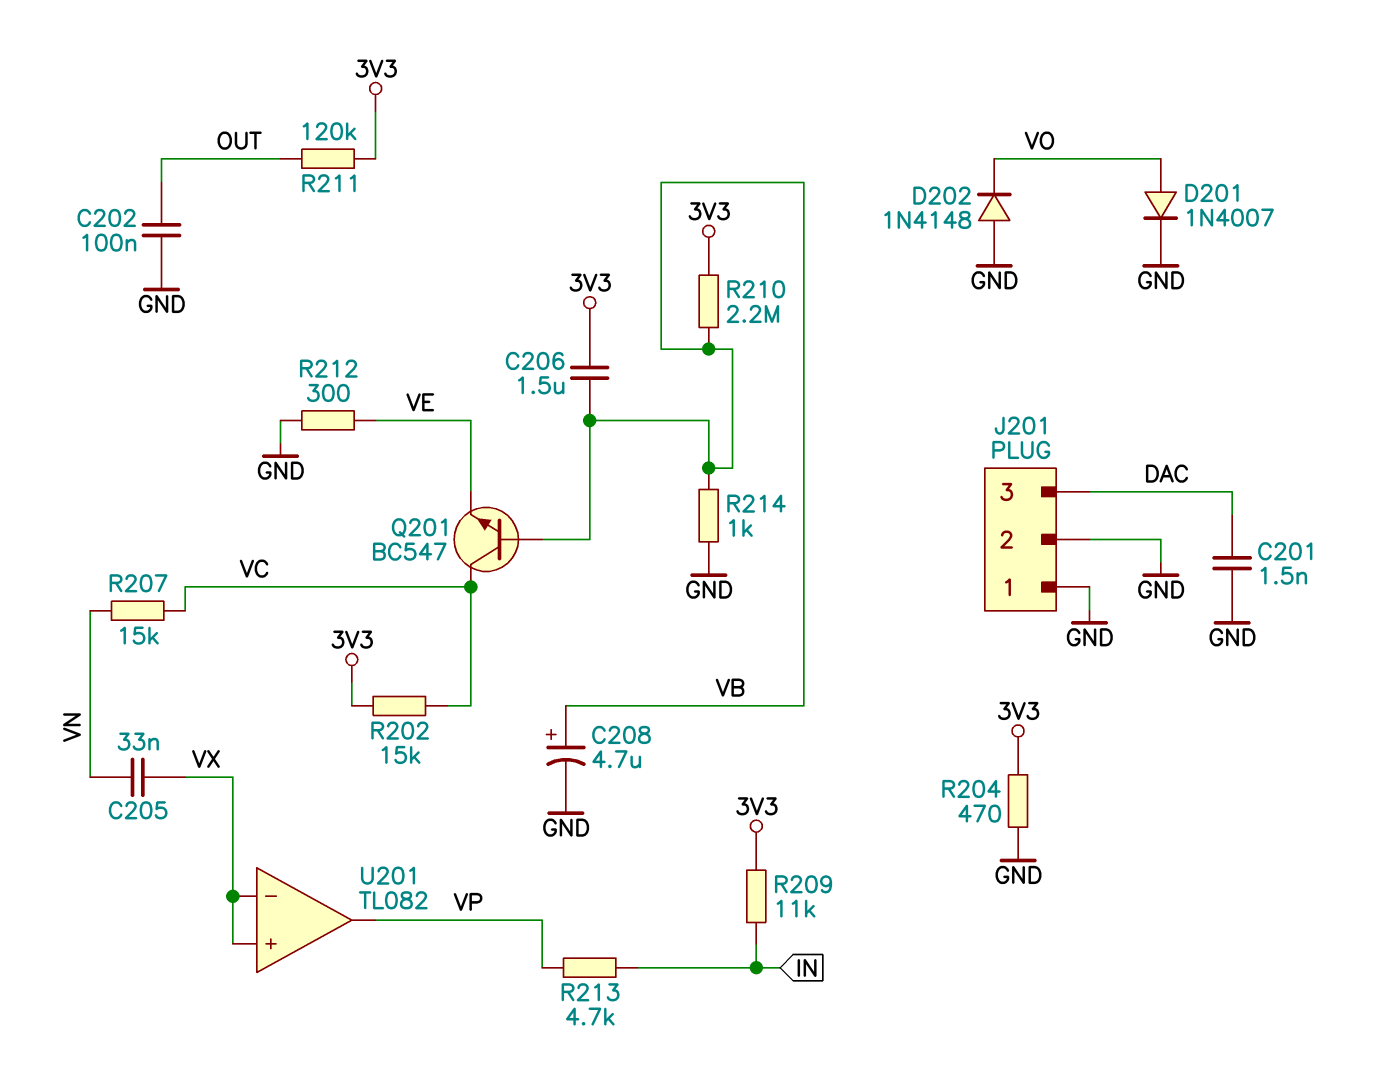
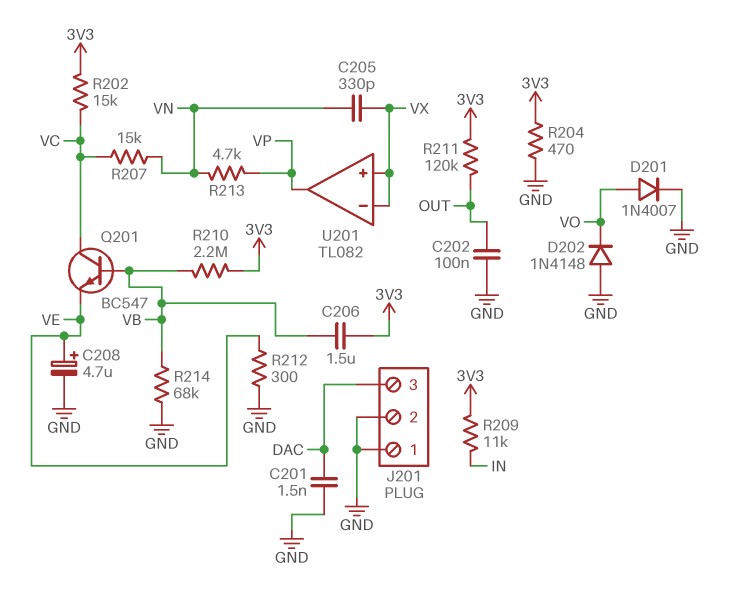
C205: 33nF (VN, VX) -> 330pF (VN, VX)
C208: 4.7uF (plus VB, minus GND) -> 4.7uF (plus VE, minus GND)
R213: 4.7k (IN, VP) -> 4.7k (VN, VP)
R214: 1k (GND, VB) -> 68k (GND, VB)

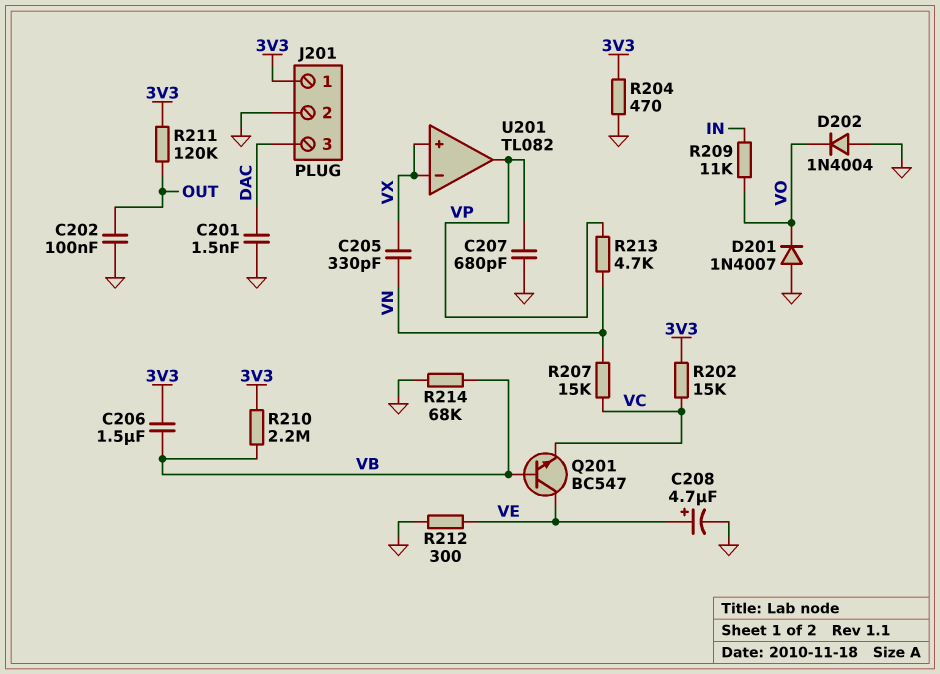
C207: none -> 680pF (GND, VP)
D201: diode 1N4007 (A VO, K GND) -> diode 1N4007 (A GND, K VO)
D202: diode 1N4148 (A GND, K VO) -> diode 1N4004 (A GND, K VO)
J201 pin 1: GND -> 3V3
Q201: NPN BC547 (B VB, C VC, E VE) -> NPN BC547 (B VB, C VE, E VC)
R209: 11k (3V3, IN) -> 11k (IN, VO)

